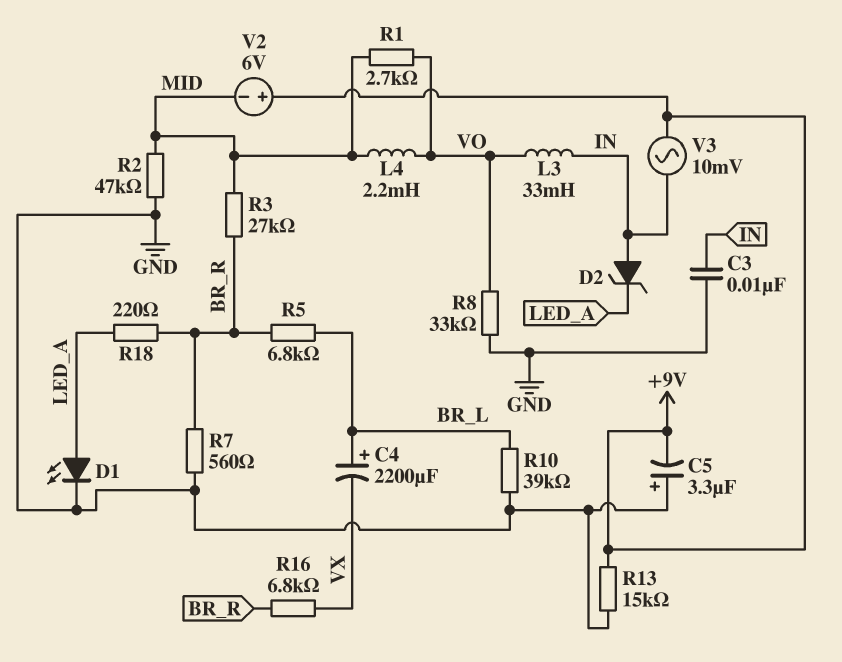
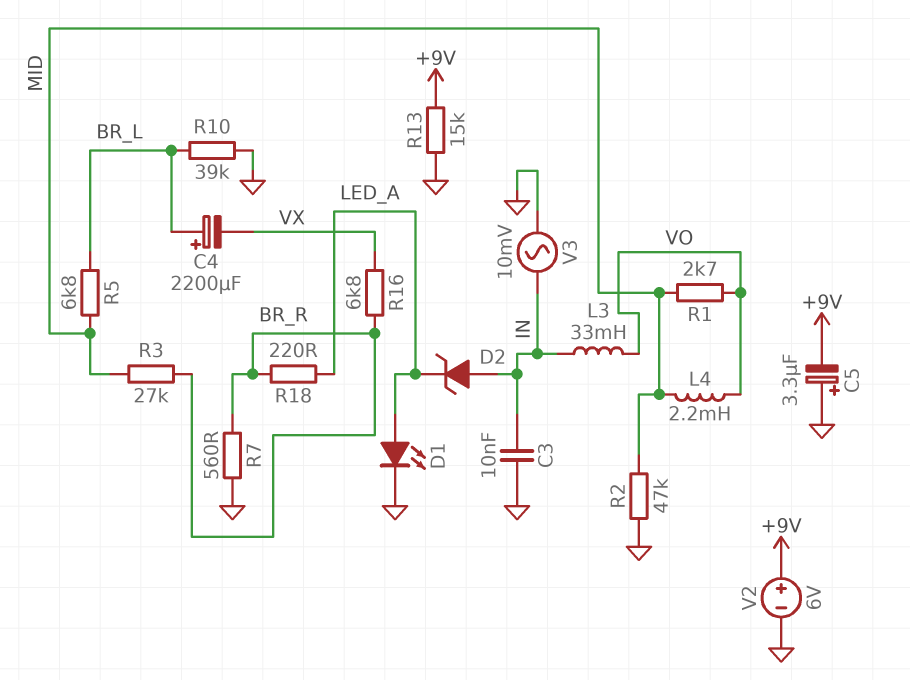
R5: 6.8k (BR_L, BR_R) -> 6.8k (BR_L, MID)
R8: 33k (GND, VO) -> none
V2: 6V (plus +9V, minus MID) -> 6V (plus +9V, minus GND)
V3: AC 10mV (+9V, IN) -> AC 10mV (GND, IN)

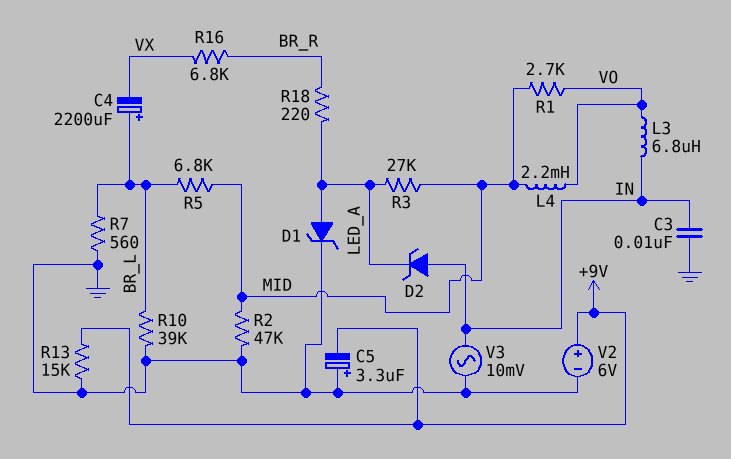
D1: LED (A LED_A, K GND) -> zener (A LED_A, K GND)
L3: 33mH (IN, VO) -> 6.8uH (IN, VO)
R3: 27k (BR_R, MID) -> 27k (LED_A, MID)
R7: 560 (BR_R, GND) -> 560 (BR_L, GND)

